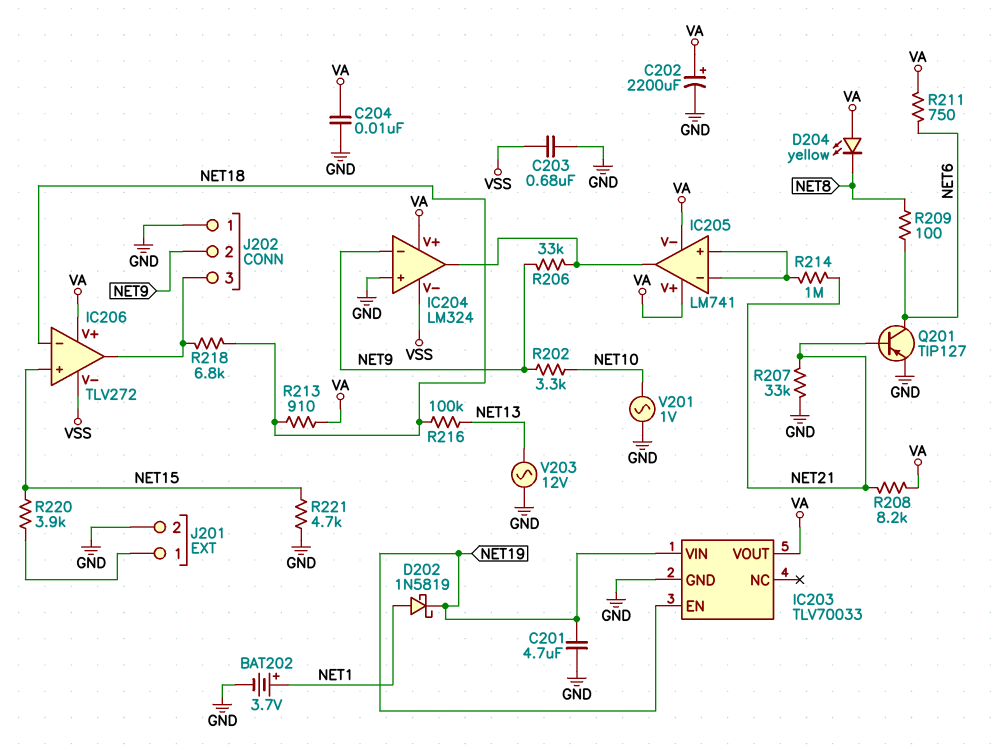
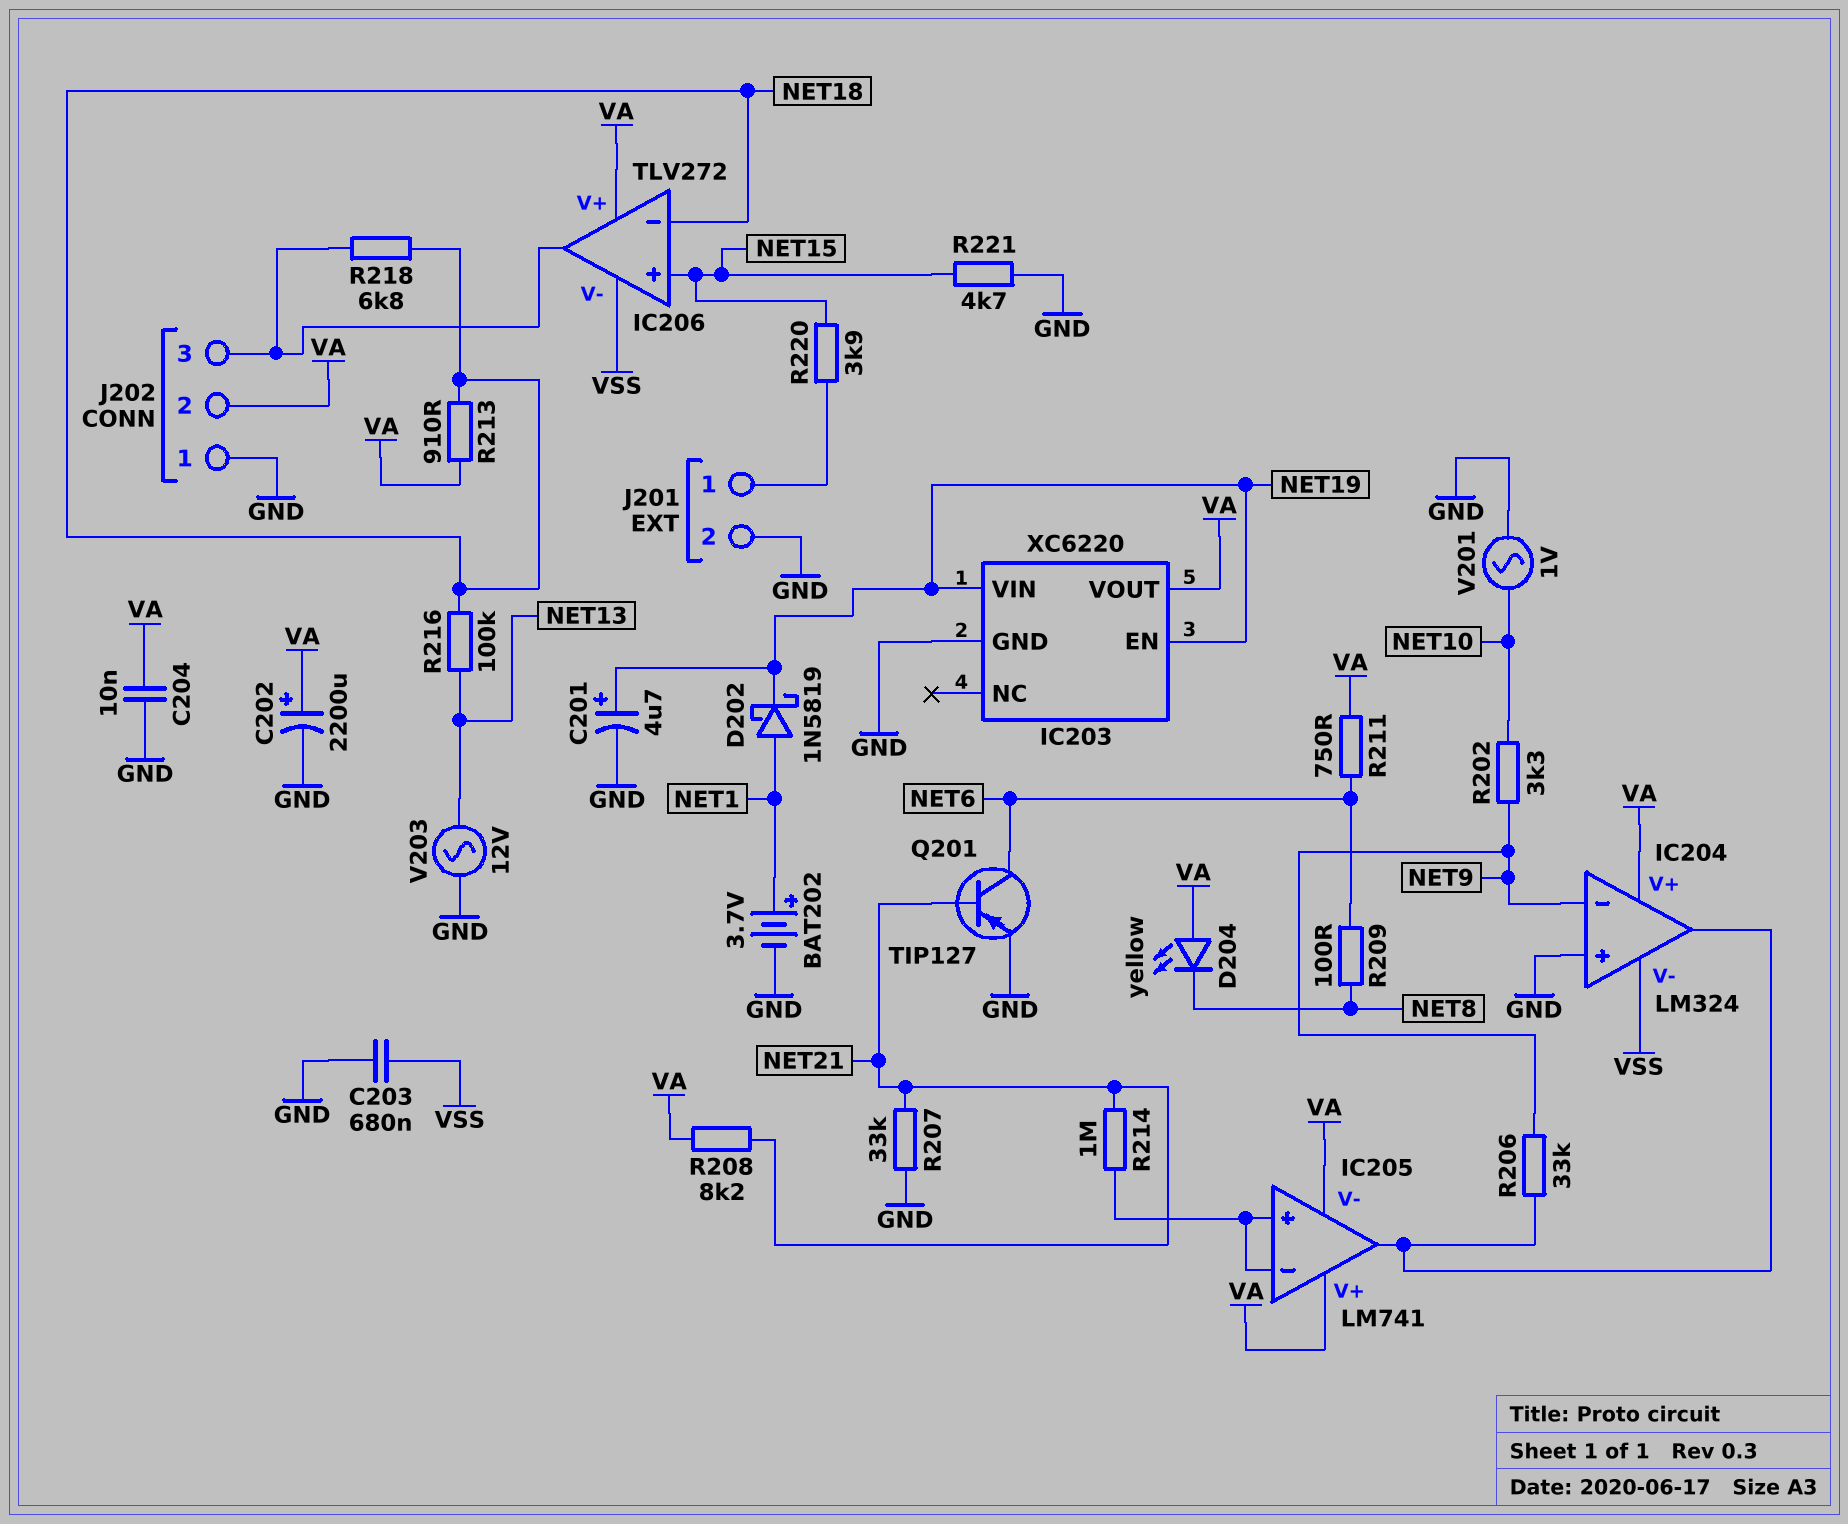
C201: 4.7uF (GND, NET19) -> 4.7uF (plus NET19, minus GND)
IC203: TLV70033 -> XC6220
J202 pin 2: NET9 -> VA

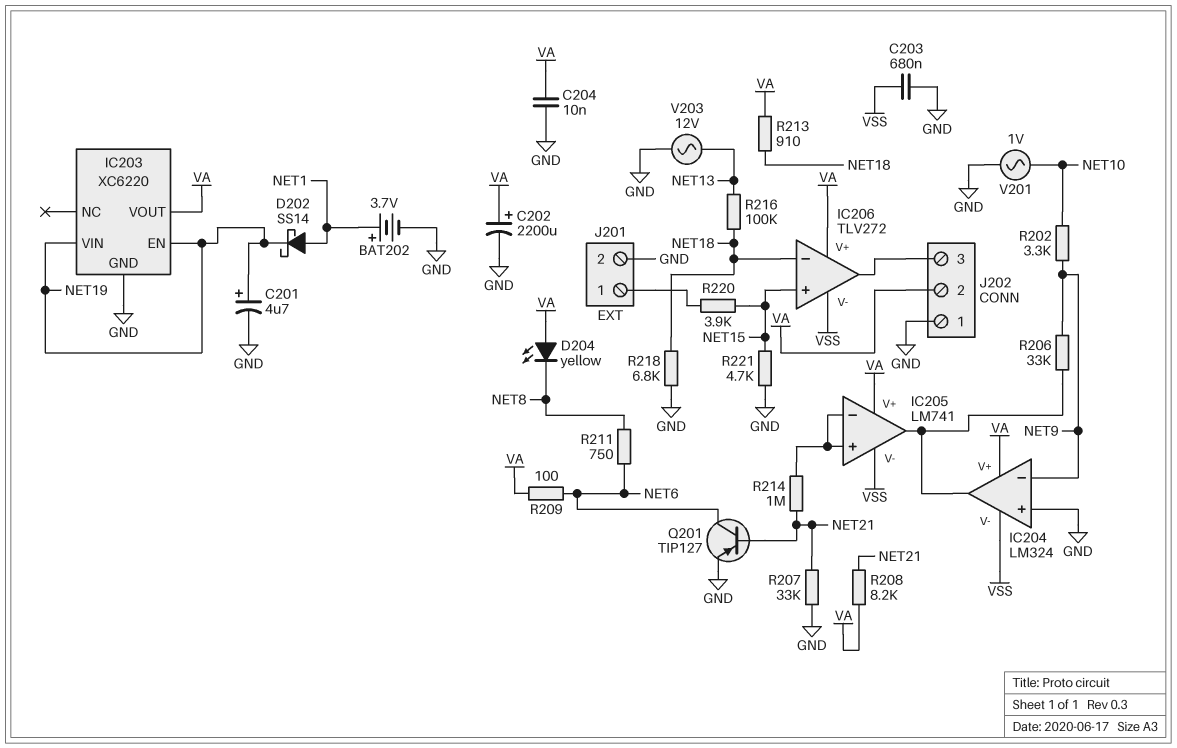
D202: schottky 1N5819 (A NET1, K NET19) -> schottky SS14 (A NET1, K NET19)
IC205 pin V-: VA -> VSS
R209: 100 (NET6, NET8) -> 100 (NET6, VA)
R211: 750 (NET6, VA) -> 750 (NET6, NET8)
R218: 6.8k (IC206/out, NET18) -> 6.8k (GND, NET18)

